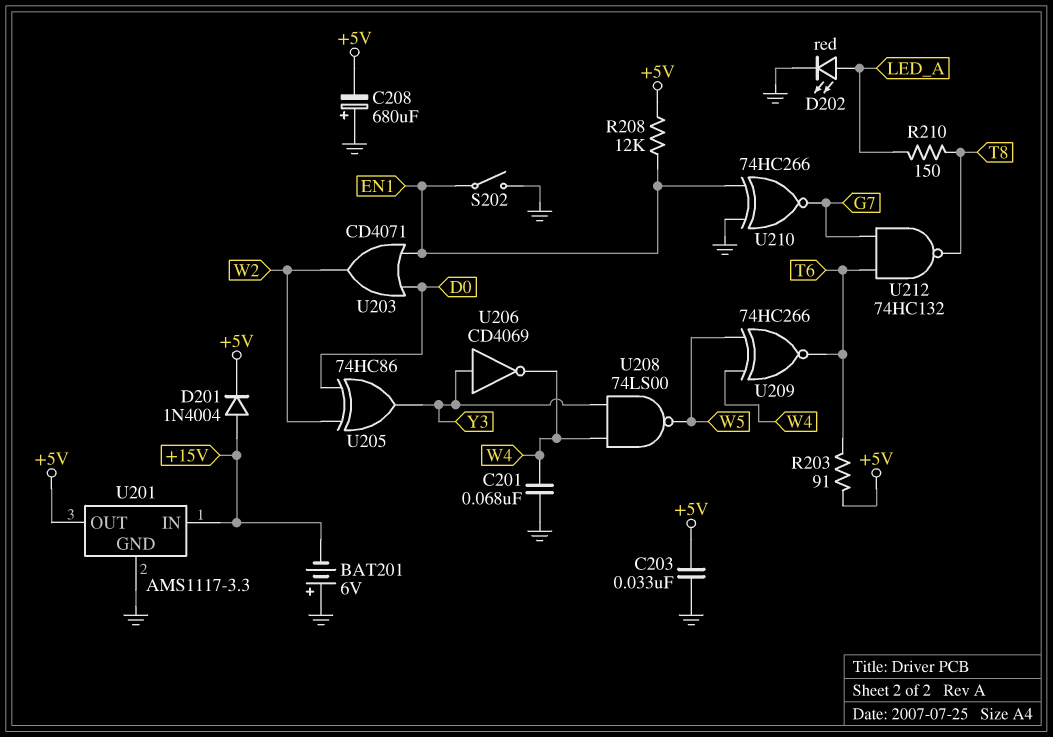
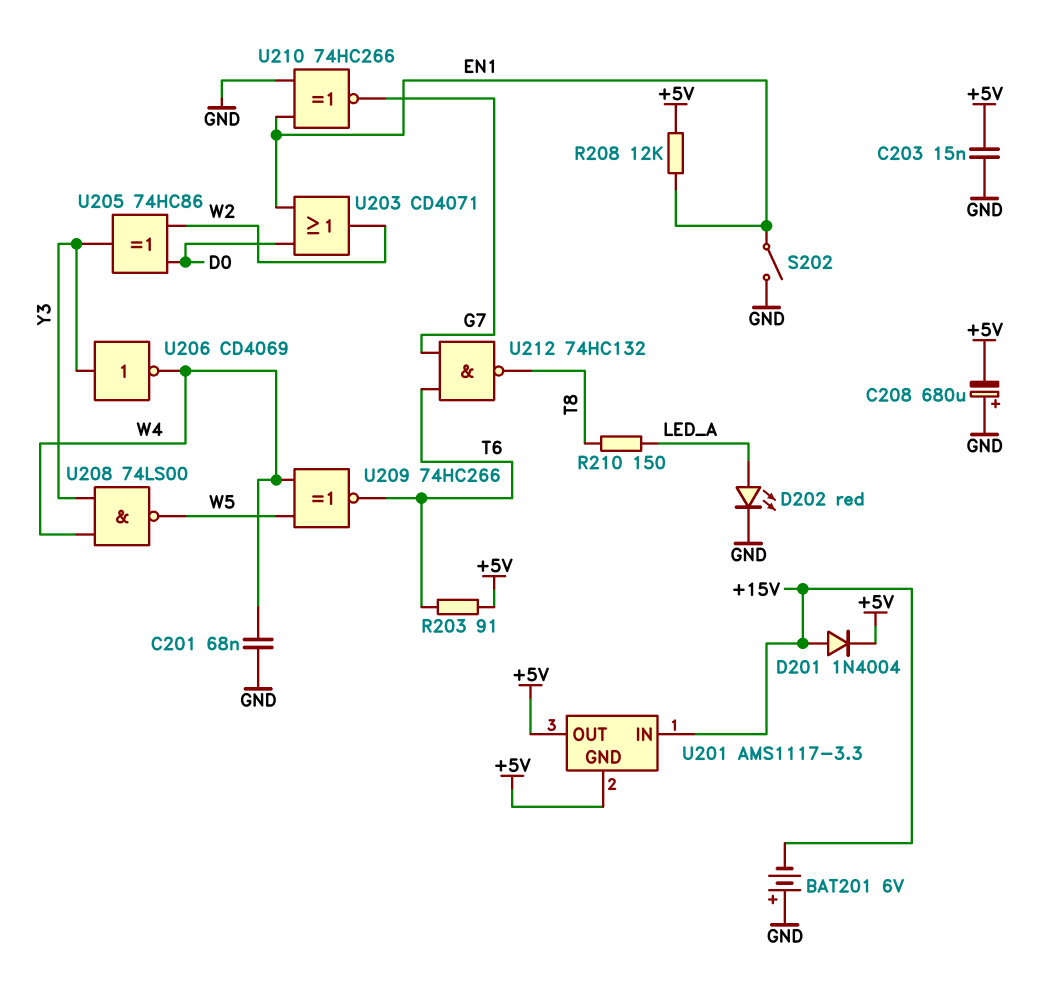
C203: 33nF (+5V, GND) -> 15nF (+5V, GND)
U201 pin GND: GND -> +5V

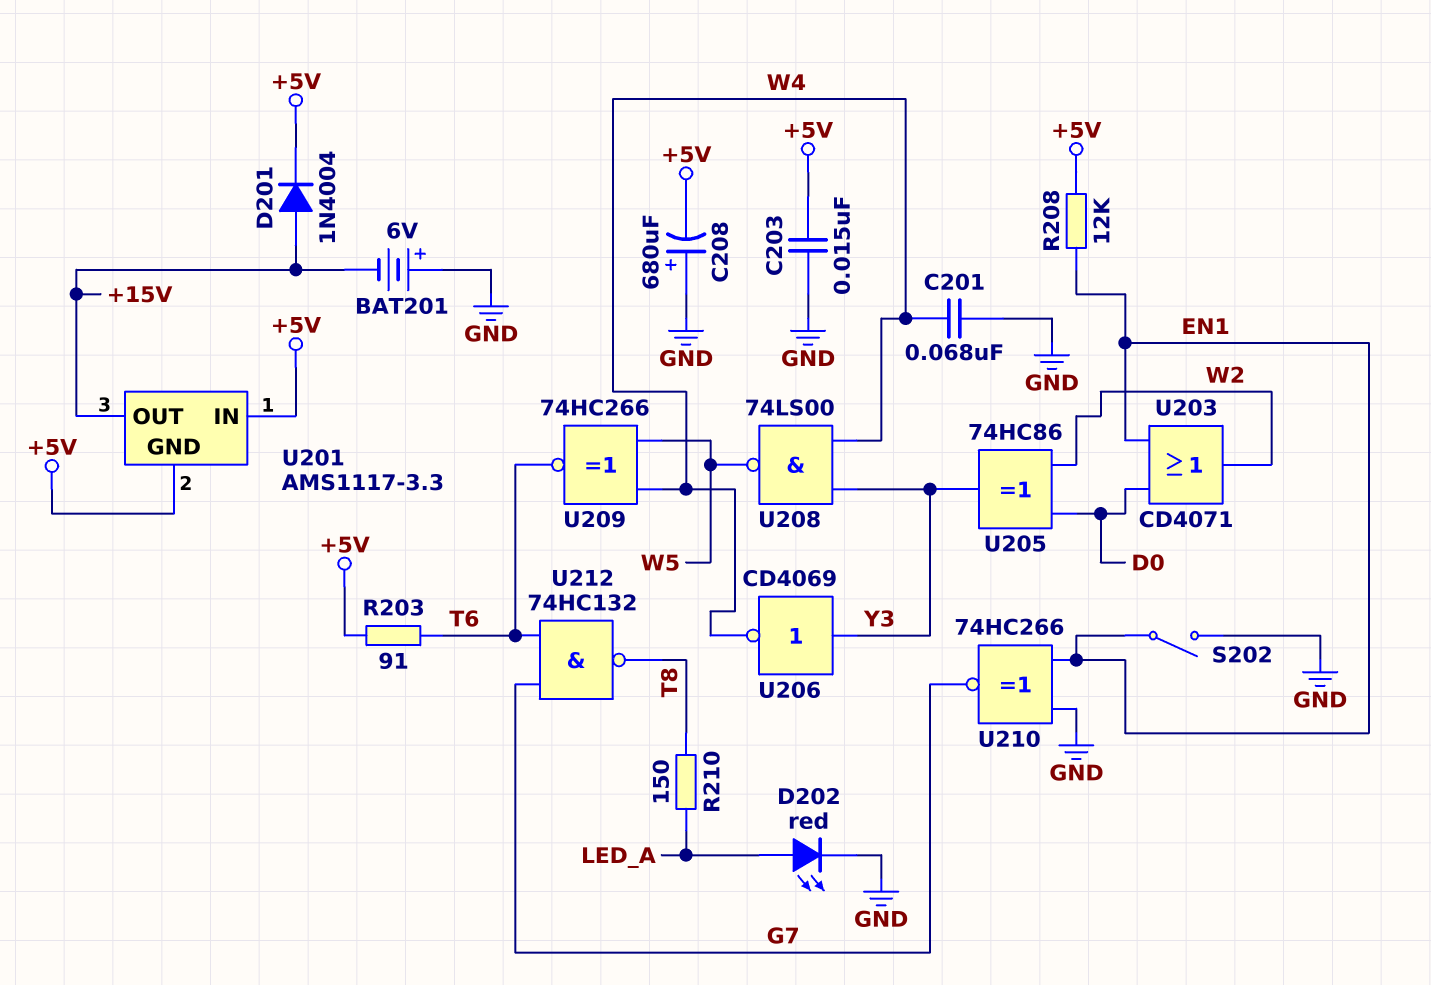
U201 pin IN: +15V -> +5V
U201 pin OUT: +5V -> +15V

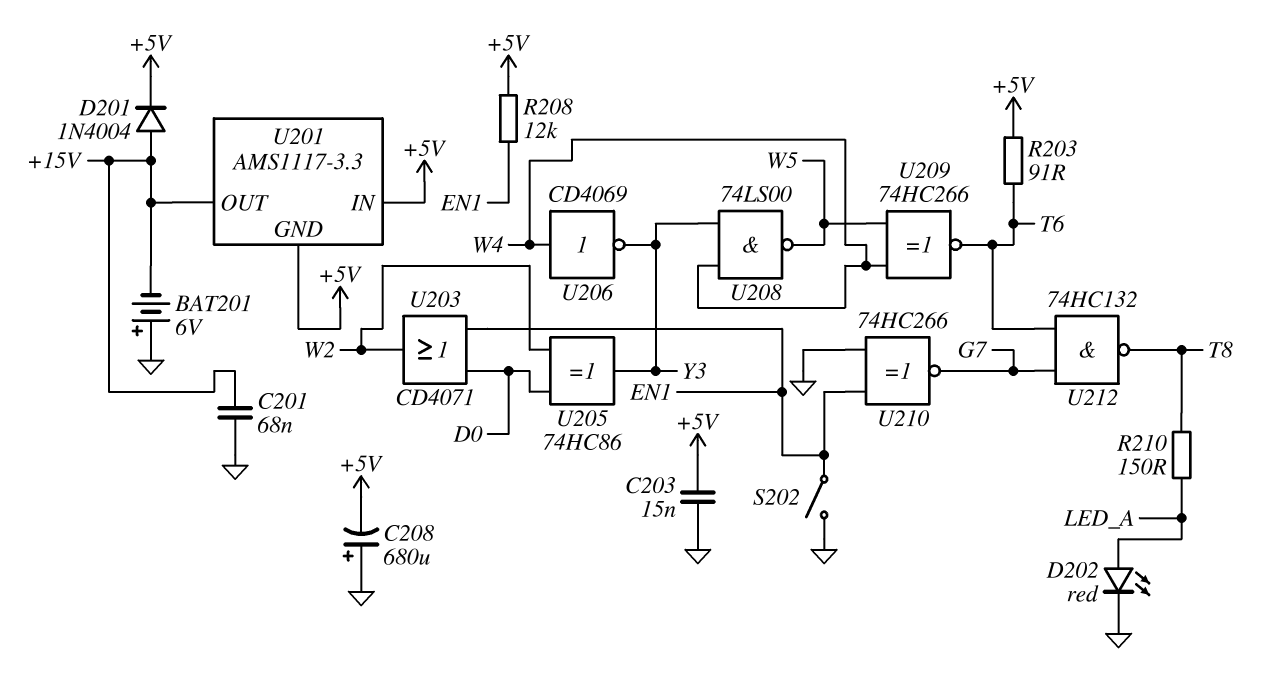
C201: 68nF (GND, W4) -> 68nF (+15V, GND)
U206: NOT CD4069 (in Y3, out W4) -> NOT CD4069 (in W4, out Y3)

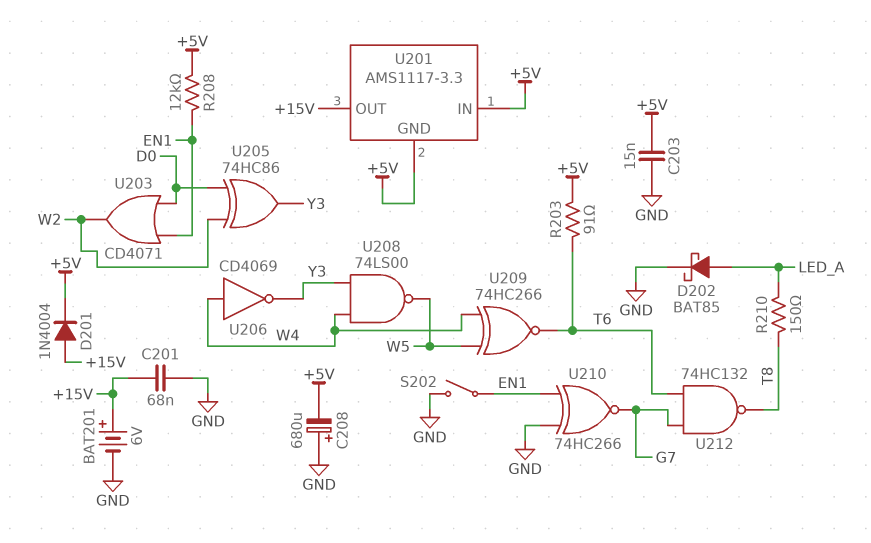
BAT201: 6V (plus GND, minus +15V) -> 6V (plus +15V, minus GND)
D202: LED red (A LED_A, K GND) -> schottky BAT85 (A LED_A, K GND)

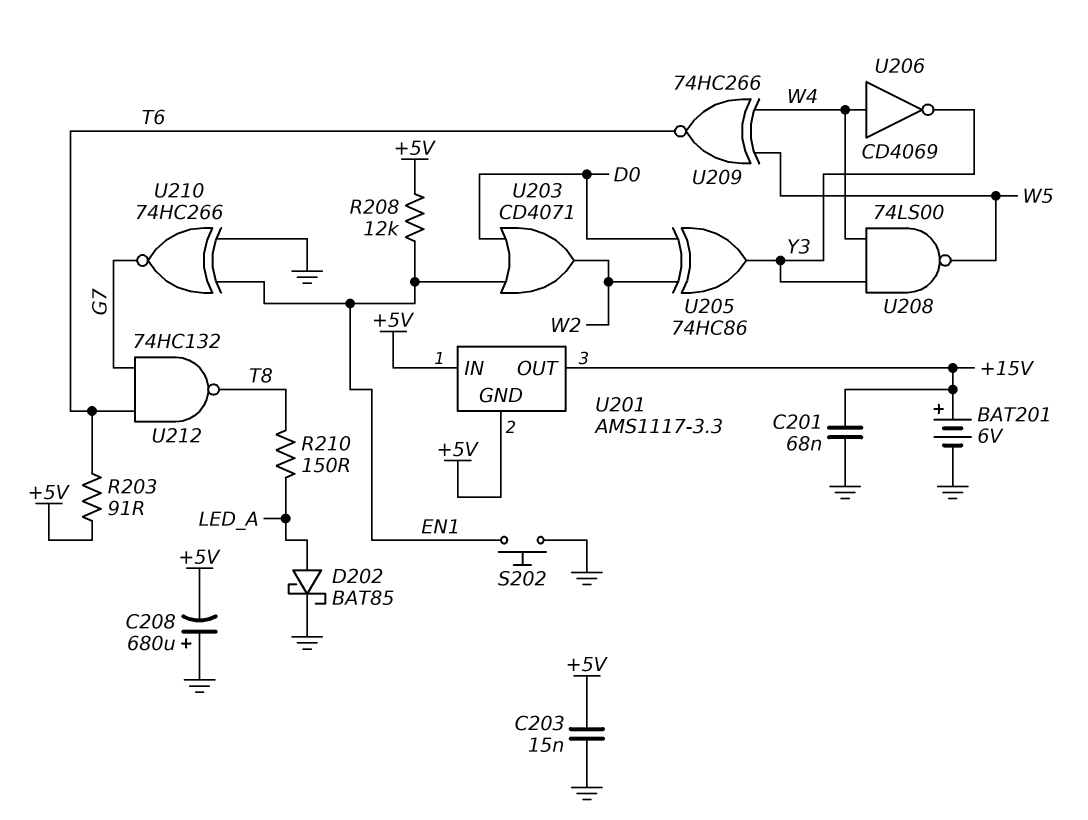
D201: diode 1N4004 (A +15V, K +5V) -> none
S202: switch (EN1, GND) -> button (EN1, GND)

